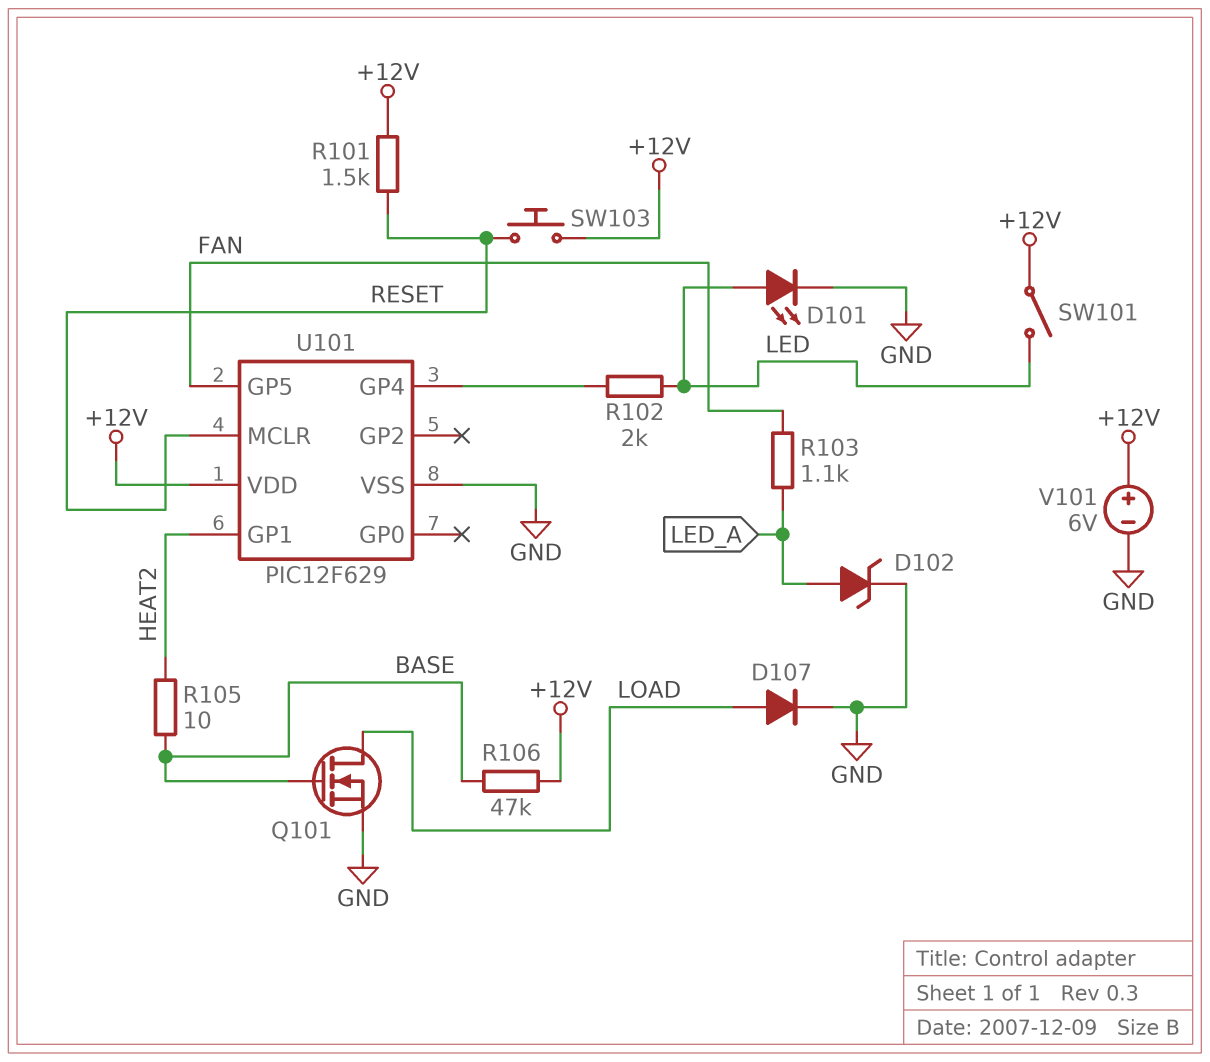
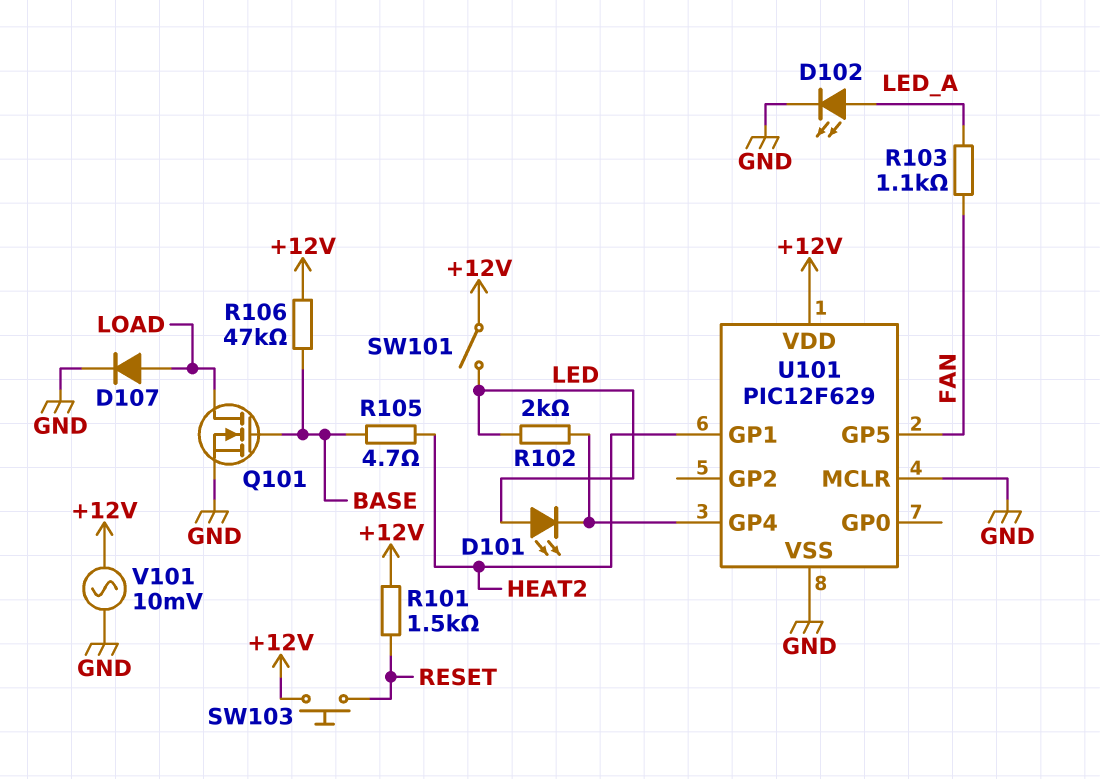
D101: LED (A LED, K GND) -> LED (A LED, K U101/GP4)
D102: zener (A LED_A, K GND) -> LED (A LED_A, K GND)
R105: 10 (BASE, HEAT2) -> 4.7 (BASE, HEAT2)
U101 pin MCLR: RESET -> GND
V101: 6V (plus +12V, minus GND) -> AC 10mV (+12V, GND)

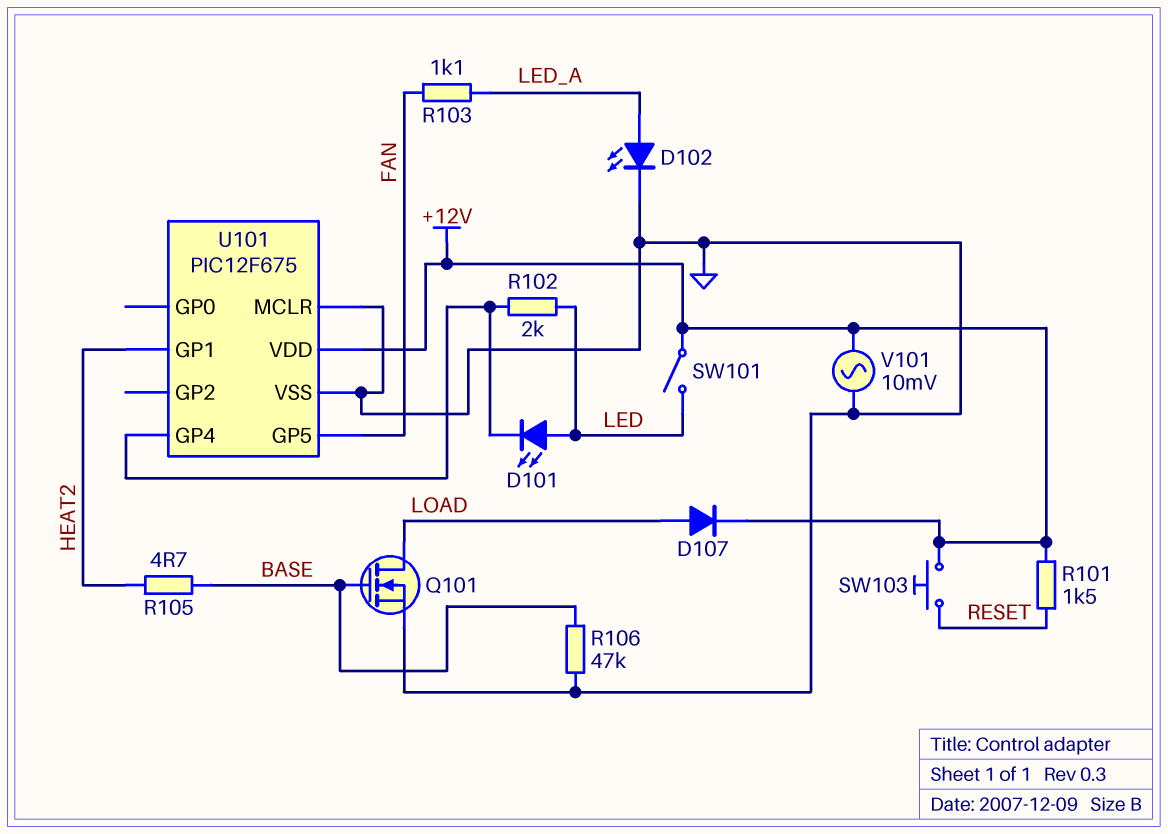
D107: diode (A LOAD, K GND) -> diode (A LOAD, K +12V)
R106: 47k (+12V, BASE) -> 47k (BASE, GND)
U101: PIC12F629 -> PIC12F675

